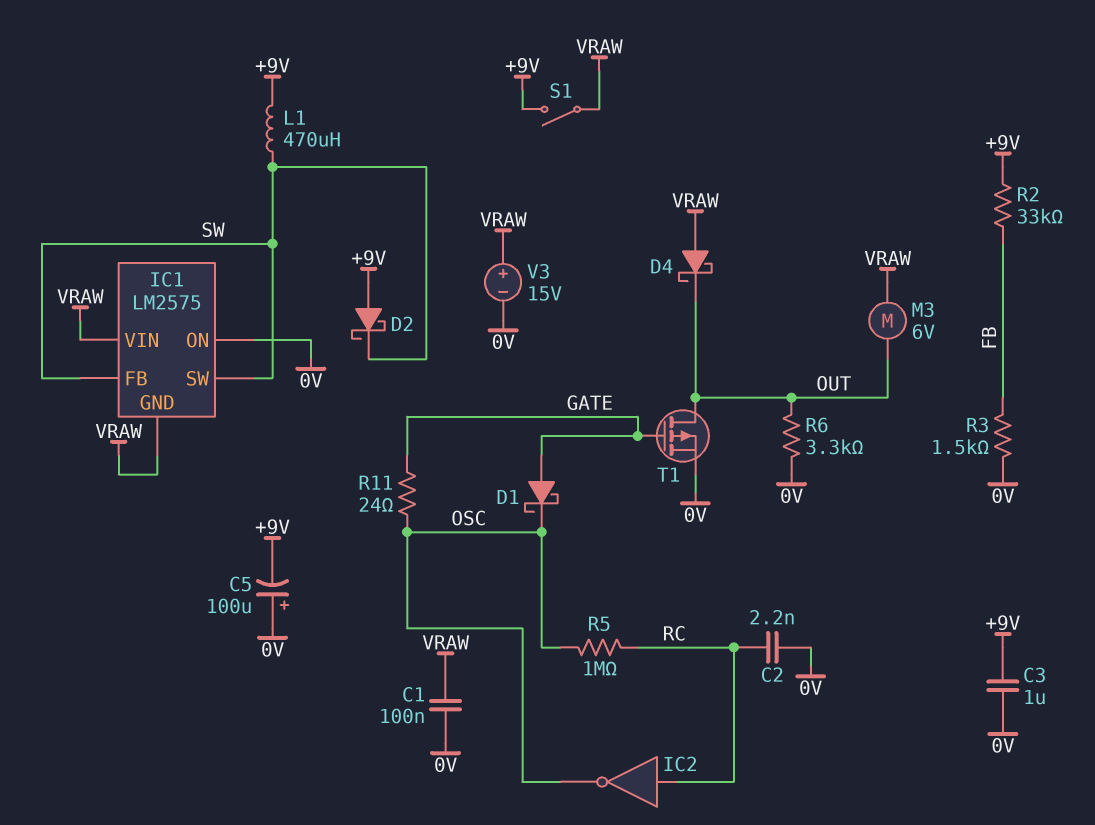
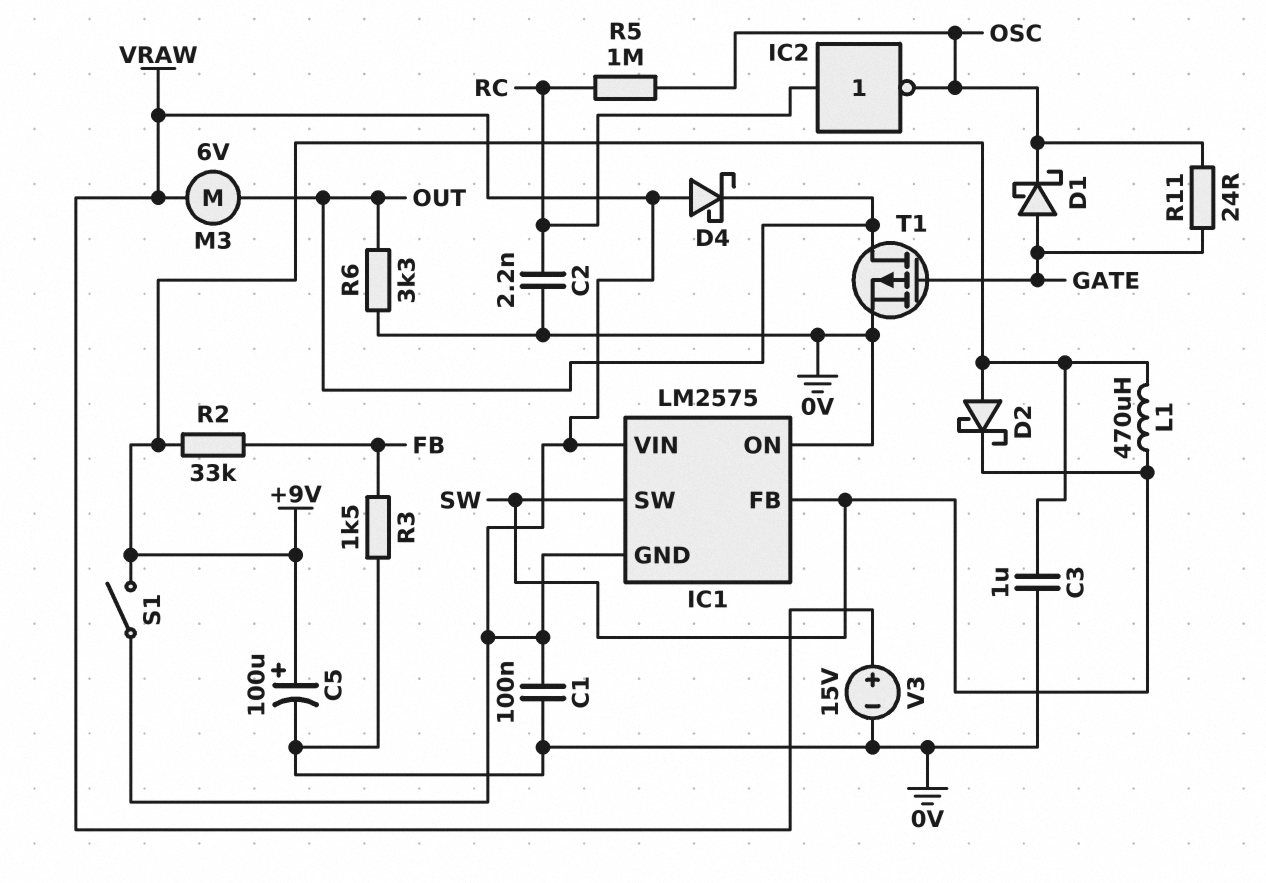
C5: 100uF (plus 0V, minus +9V) -> 100uF (plus +9V, minus 0V)

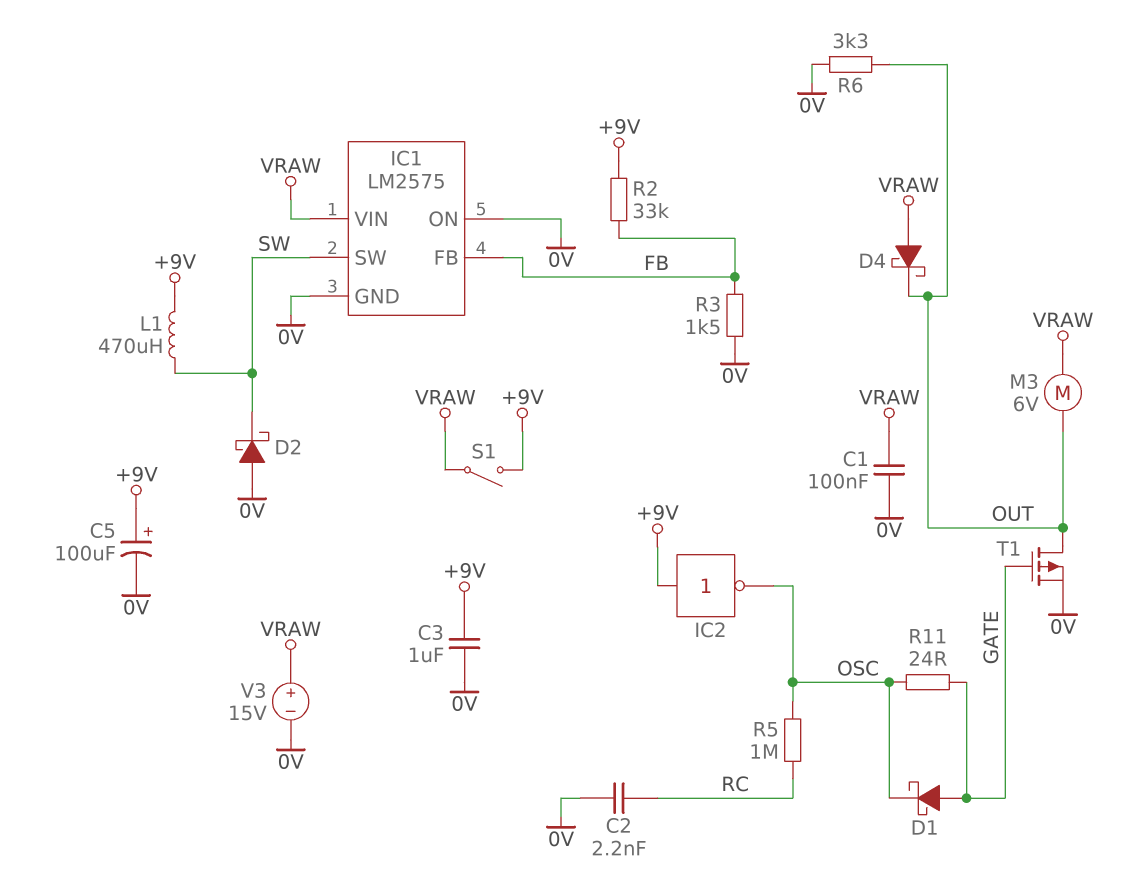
D2: schottky (A +9V, K SW) -> schottky (A 0V, K SW)
IC1 pin FB: SW -> FB
IC1 pin GND: VRAW -> 0V
IC2: NOT (in RC, out OSC) -> NOT (in +9V, out OSC)

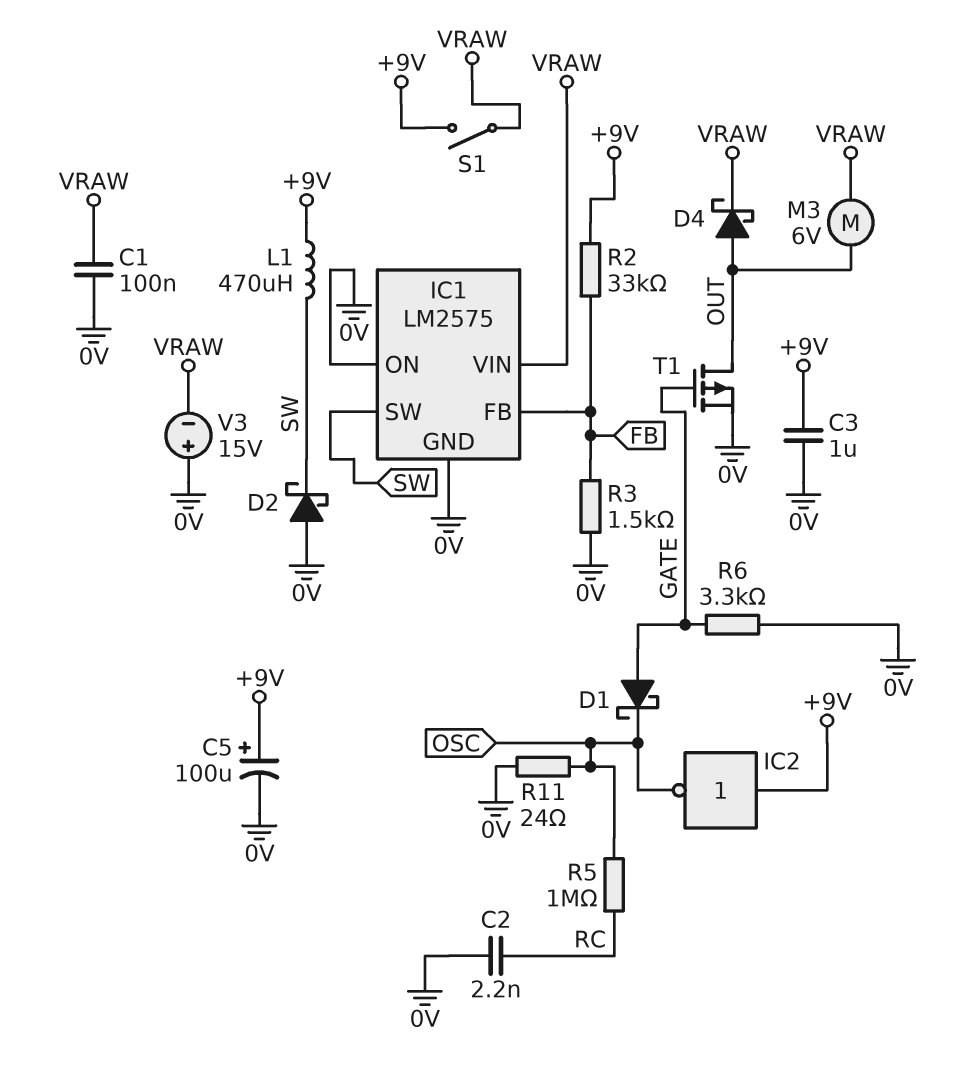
D4: schottky (A VRAW, K OUT) -> schottky (A OUT, K VRAW)
R6: 3.3k (0V, OUT) -> 3.3k (0V, GATE)
R11: 24 (GATE, OSC) -> 24 (0V, OSC)
V3: 15V (plus VRAW, minus 0V) -> 15V (plus 0V, minus VRAW)

